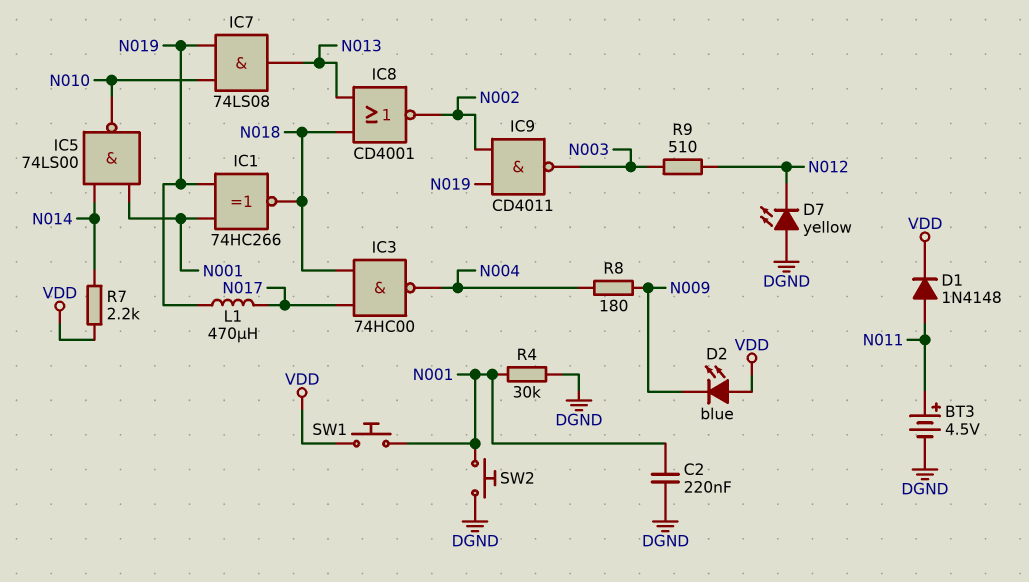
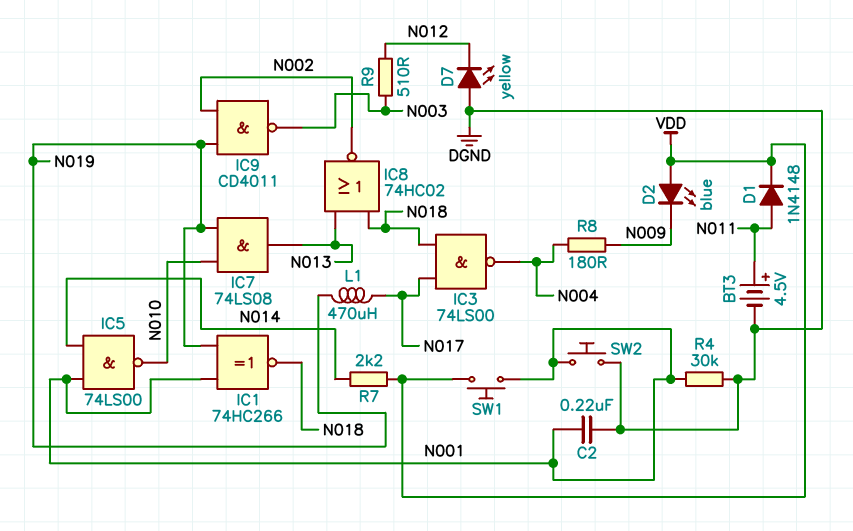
IC3: NAND 74HC00 (in N017, in N018, out N004) -> NAND 74LS00 (in N017, in N018, out N004)
IC8: NOR CD4001 (in N013, in N018, out N002) -> NOR 74HC02 (in N013, in N018, out N002)

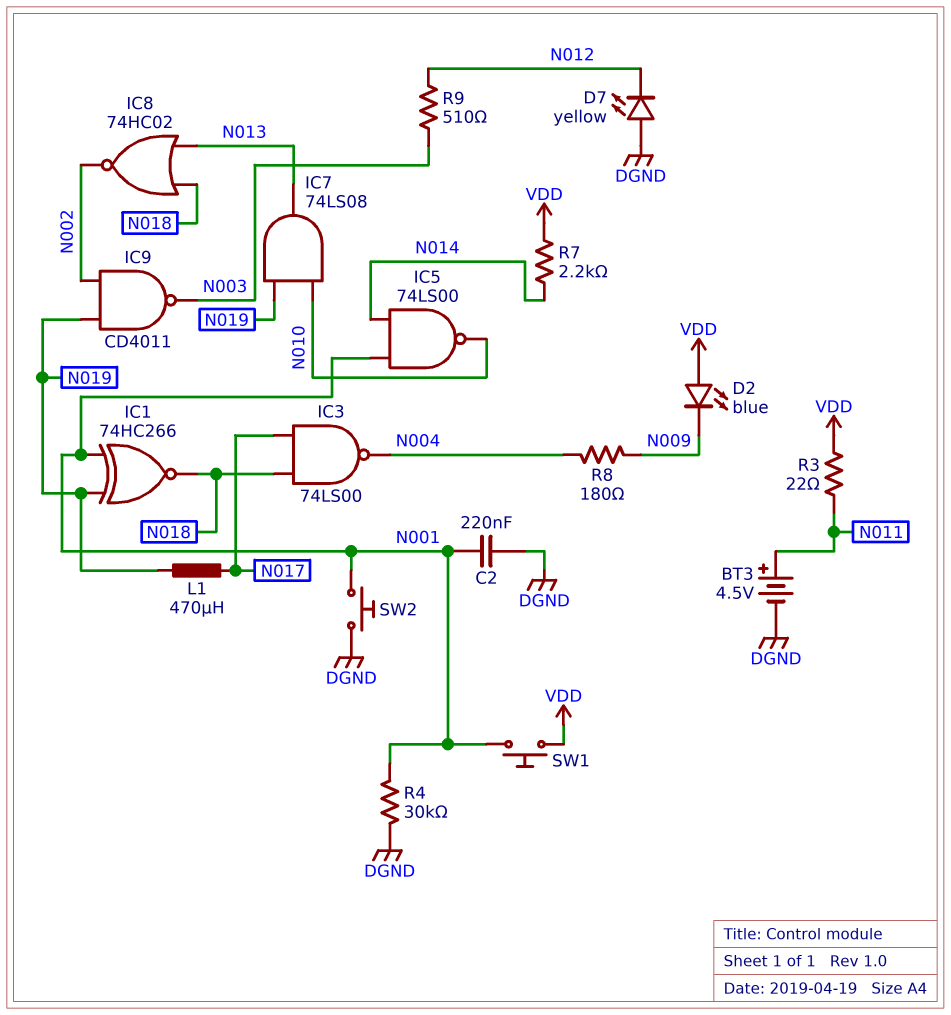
D1: diode 1N4148 (A N011, K VDD) -> none
R3: none -> 22 (N011, VDD)

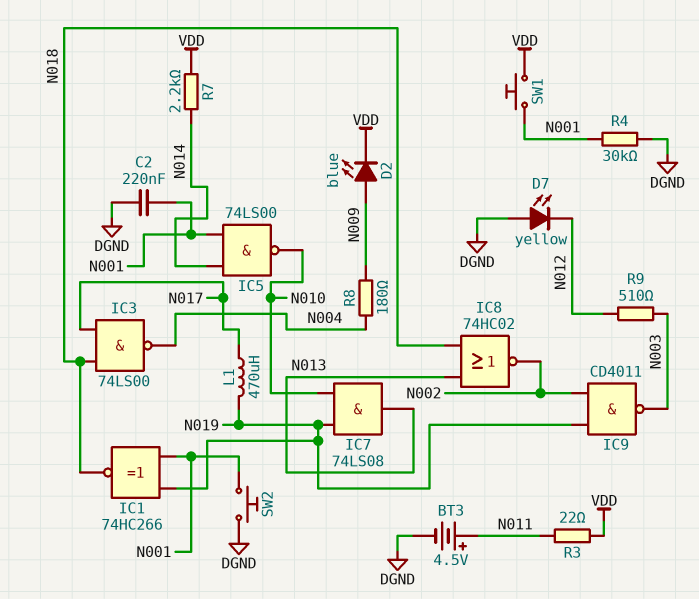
D2: LED blue (A VDD, K N009) -> LED blue (A N009, K VDD)

